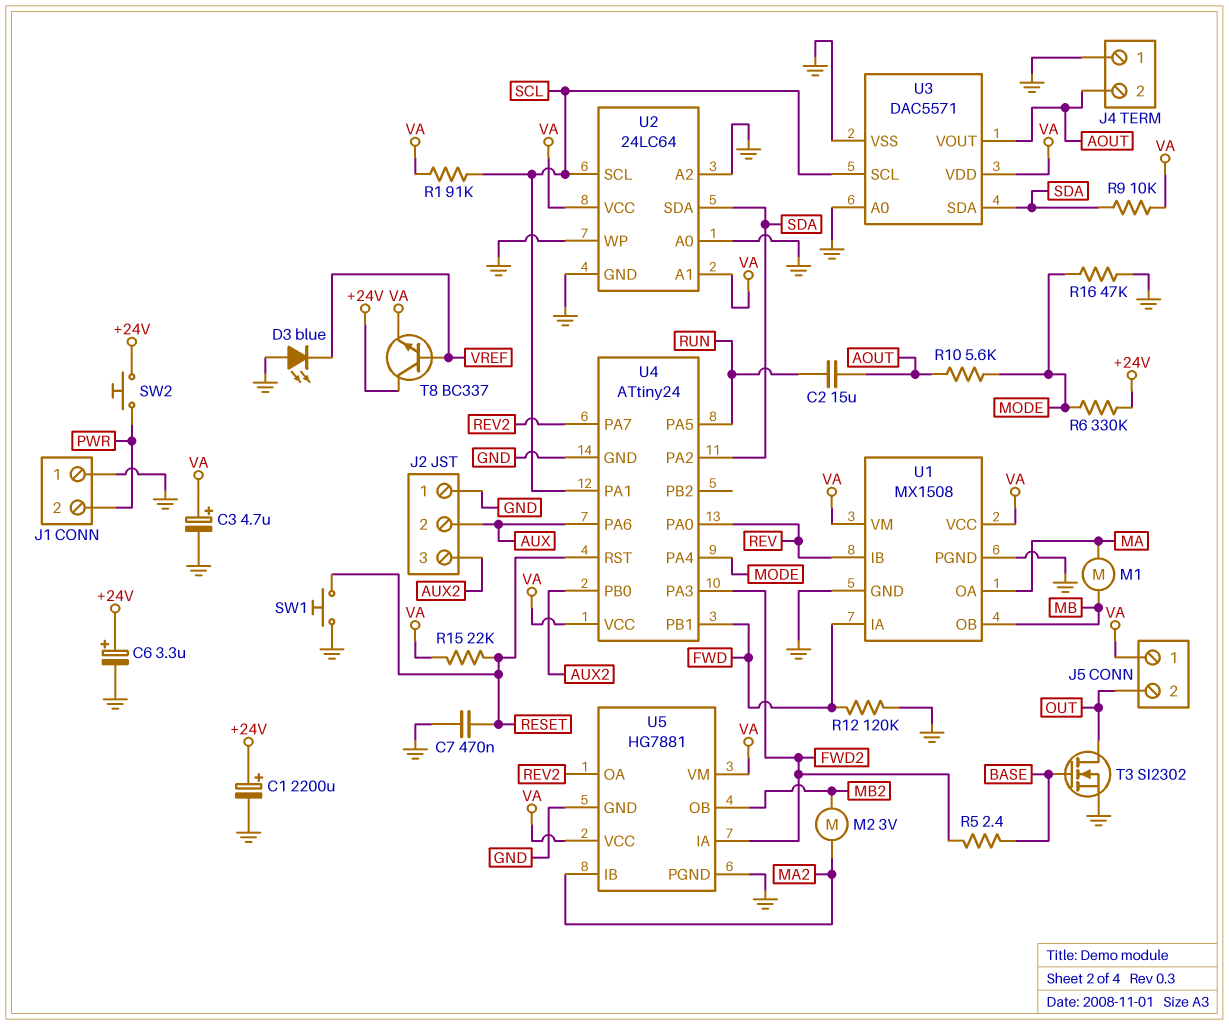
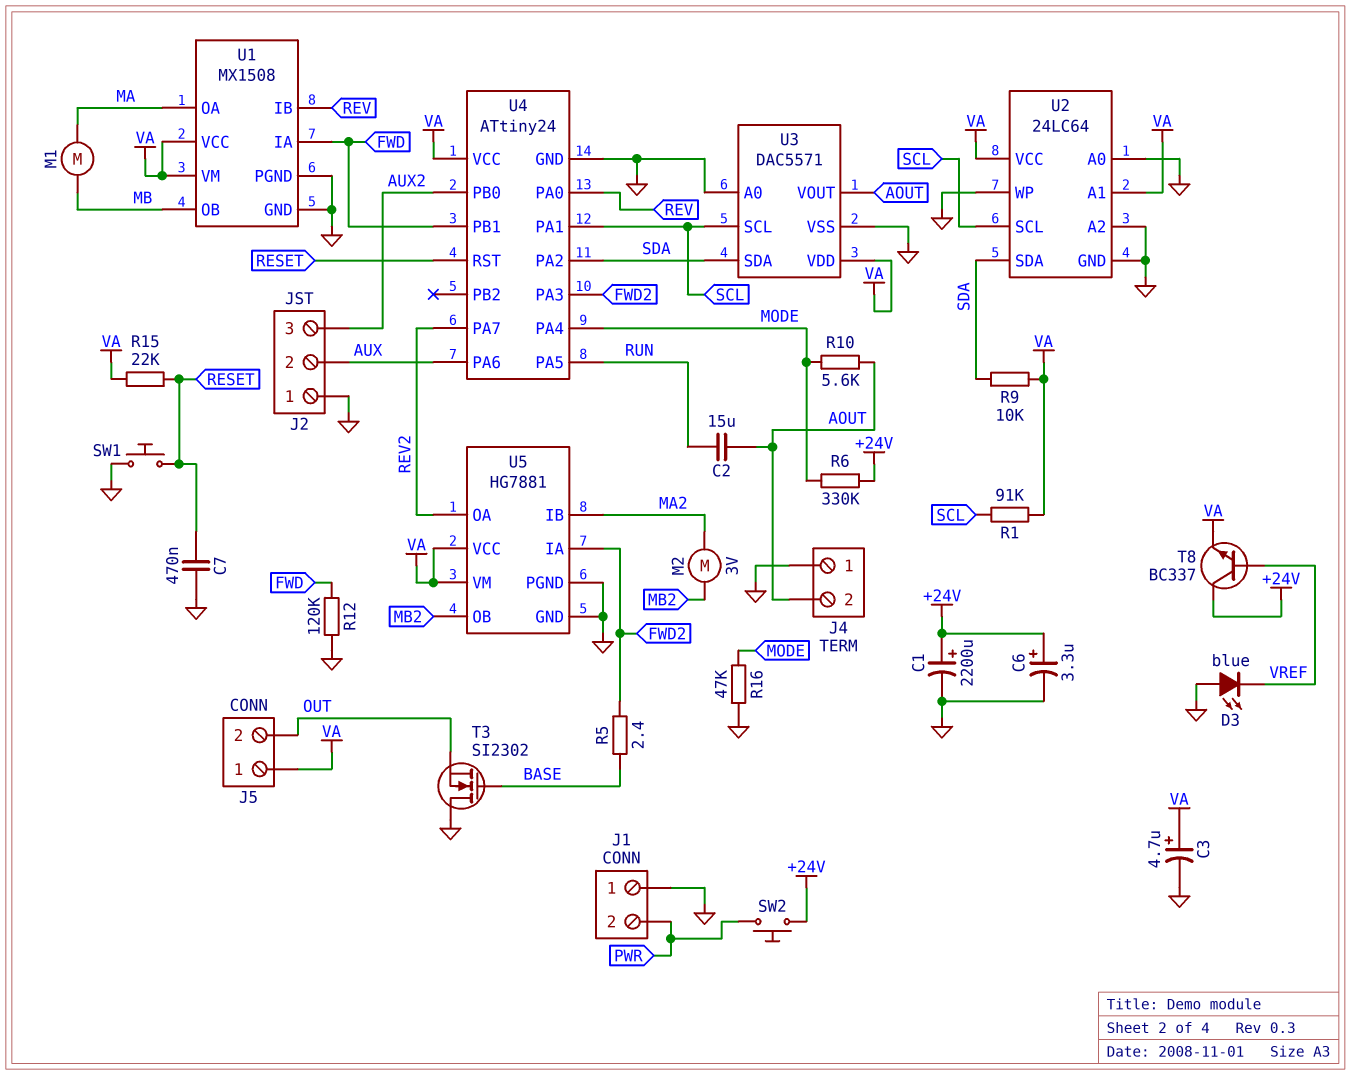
T3: NMOS SI2302 (G BASE, D OUT, S GND) -> NMOS SI2302 (G BASE, D GND, S OUT)

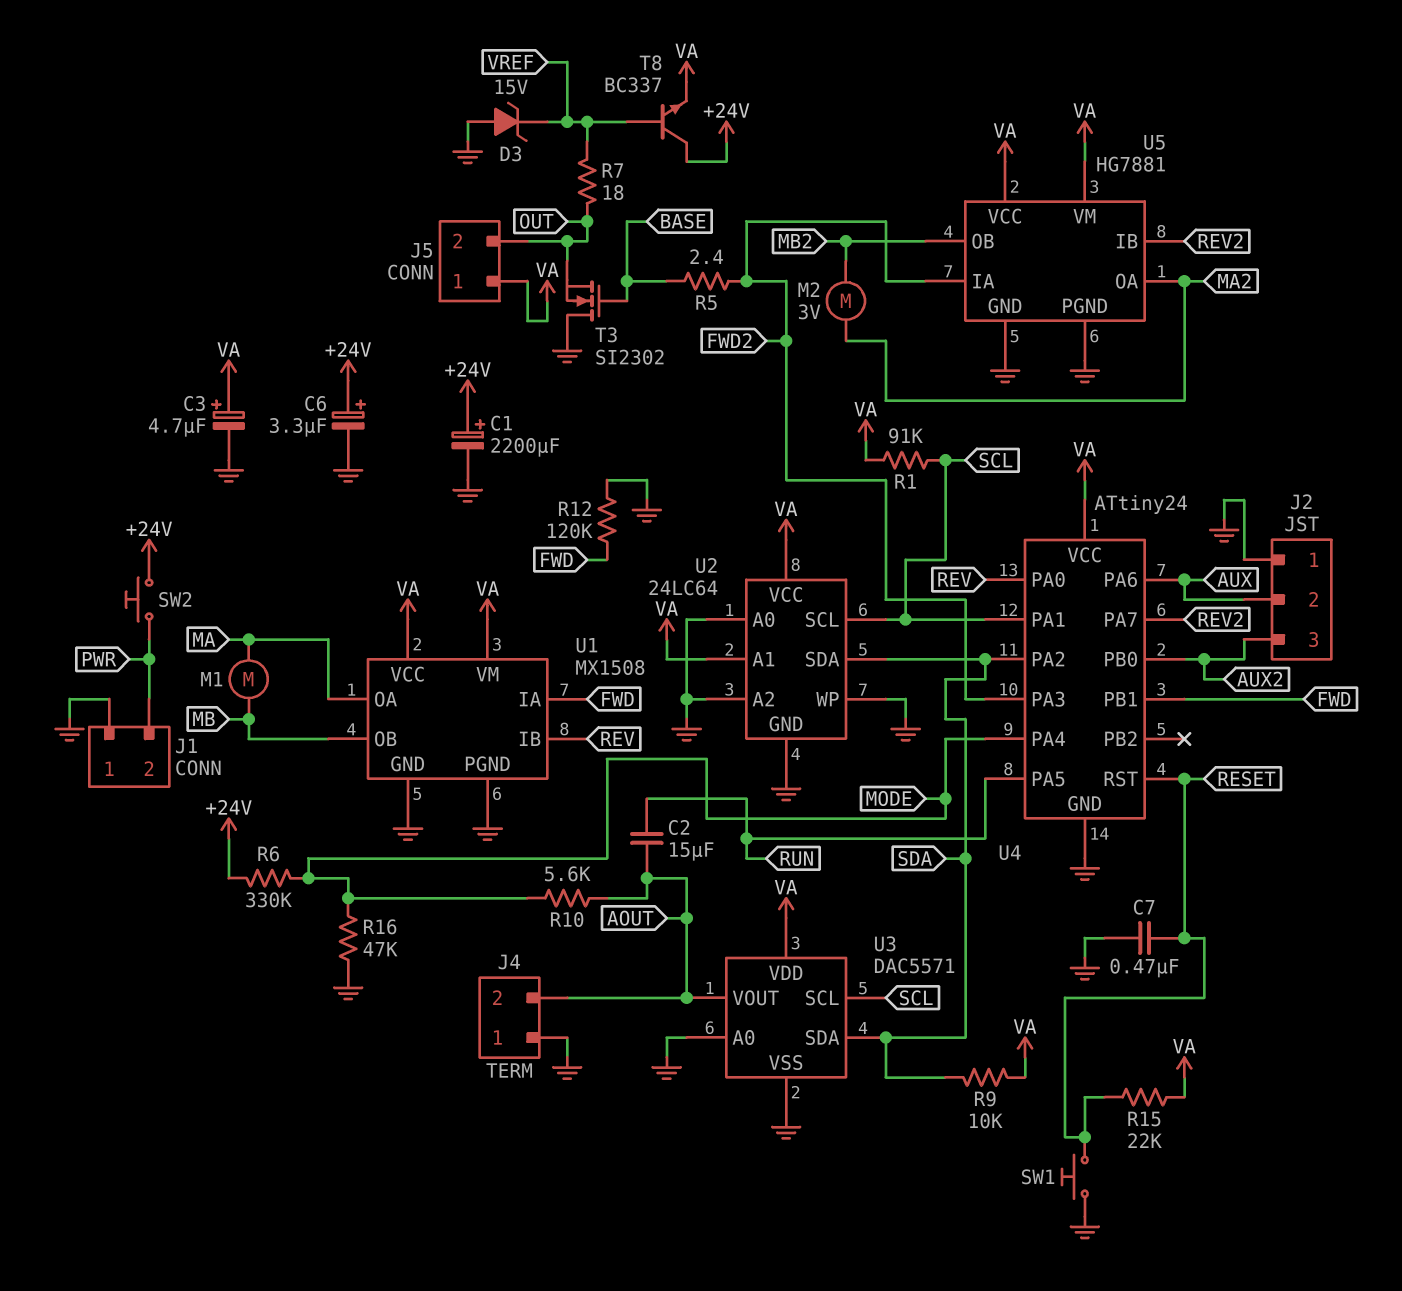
D3: LED blue (A GND, K VREF) -> zener 15V (A GND, K VREF)
R7: none -> 18 (OUT, VREF)
U5 pin IB: MA2 -> REV2
U5 pin OA: REV2 -> MA2

